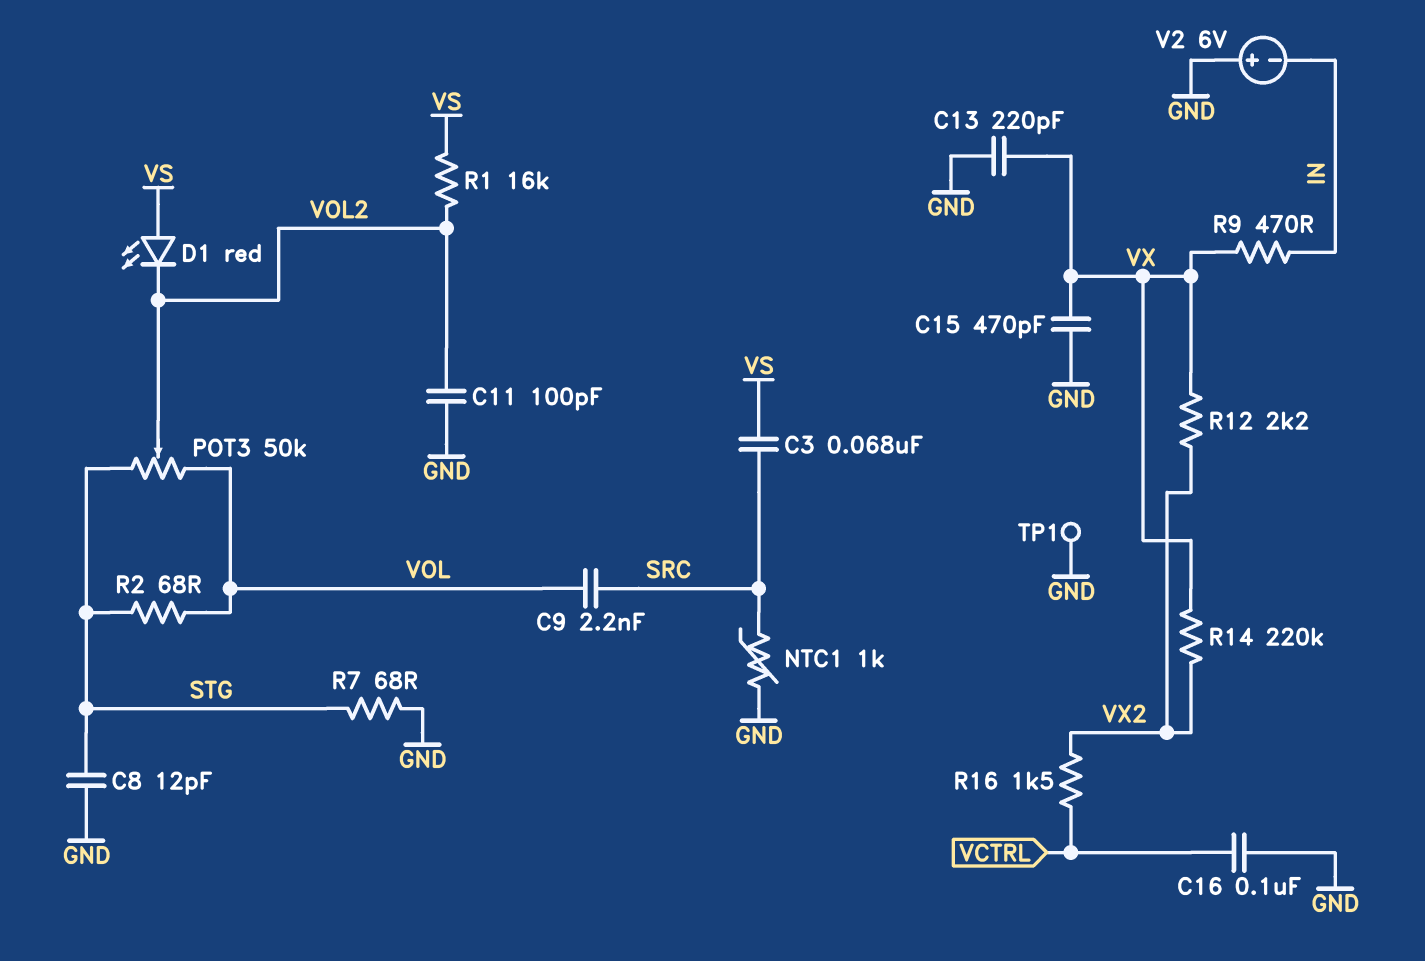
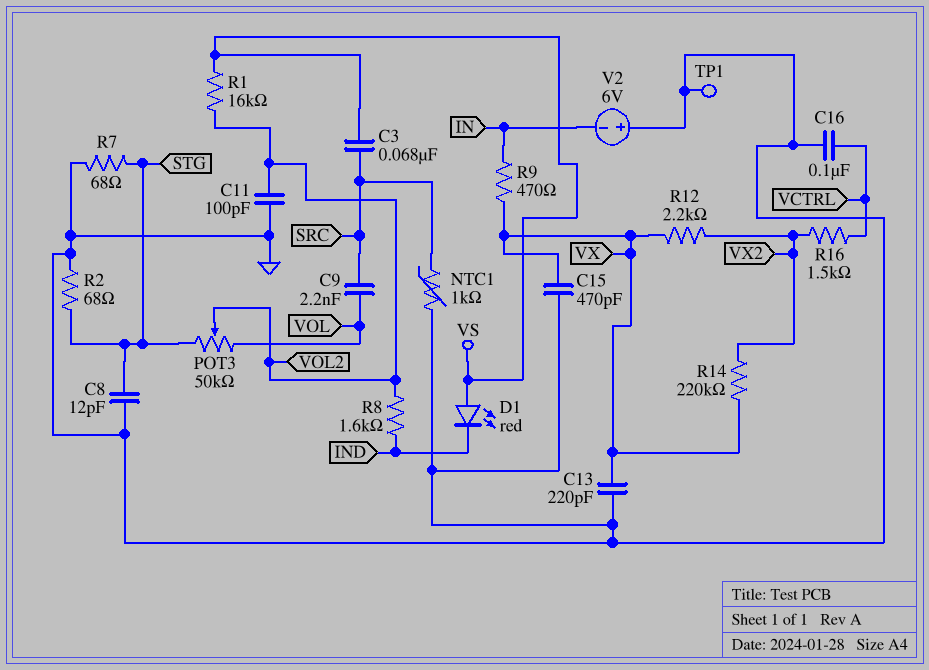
D1: LED red (A VS, K VOL2) -> LED red (A VS, K IND)
R2: 68 (STG, VOL) -> 68 (GND, STG)
R8: none -> 1.6k (IND, VOL2)

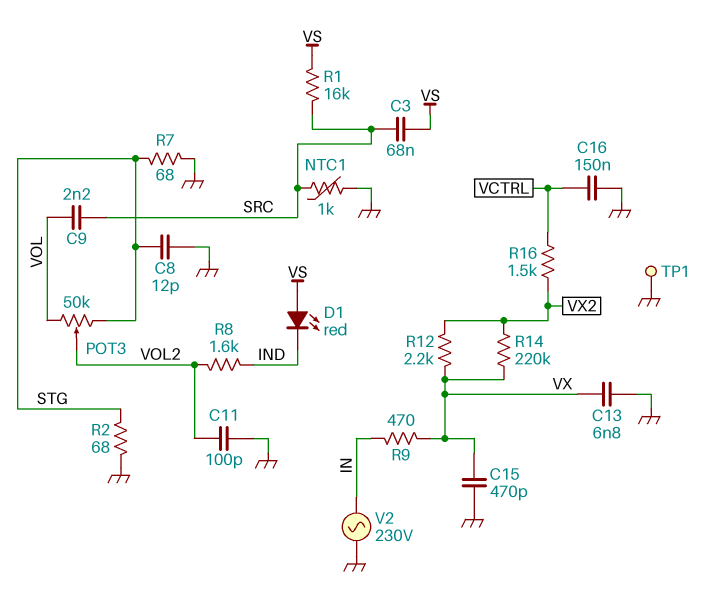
C13: 220pF (GND, VX) -> 6.8nF (GND, VX)
C16: 100nF (GND, VCTRL) -> 150nF (GND, VCTRL)
R1: 16k (VOL2, VS) -> 16k (SRC, VS)
V2: 6V (plus GND, minus IN) -> AC 230V (GND, IN)

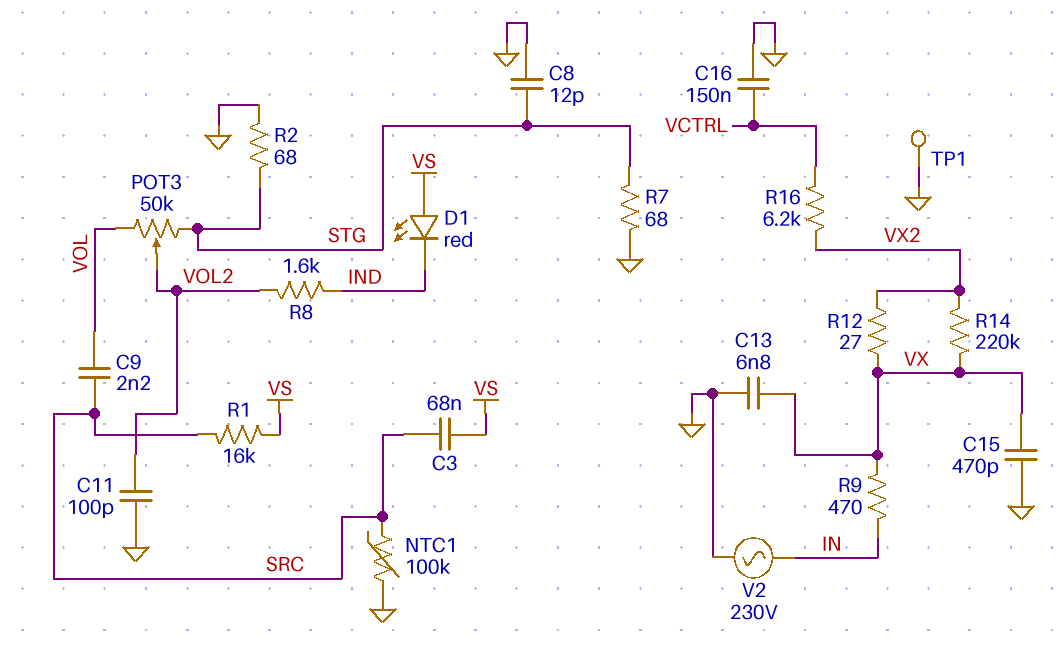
NTC1: 1k (GND, SRC) -> 100k (GND, SRC)
R12: 2.2k (VX, VX2) -> 27 (VX, VX2)
R16: 1.5k (VCTRL, VX2) -> 6.2k (VCTRL, VX2)

